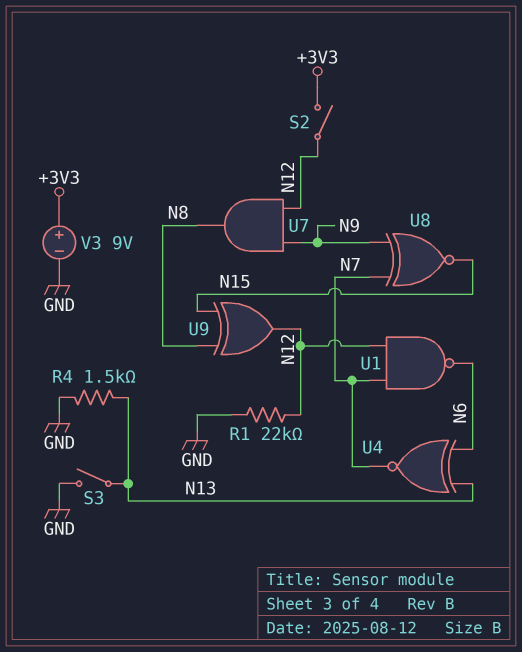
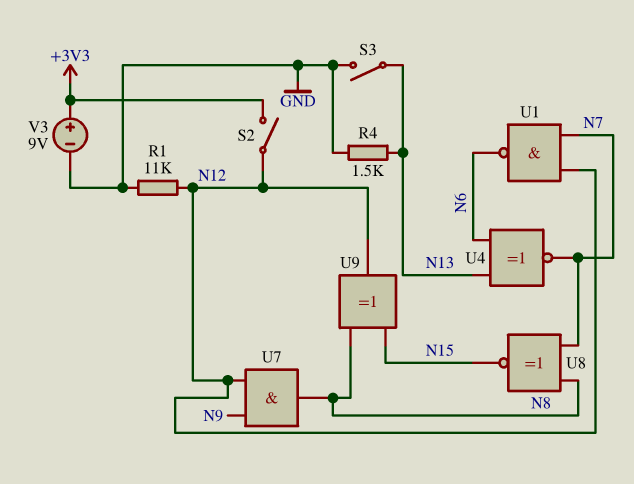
R1: 22k (GND, N12) -> 11k (GND, N12)
U8: XNOR (in N7, in N9, out N15) -> XNOR (in N7, in N8, out N15)

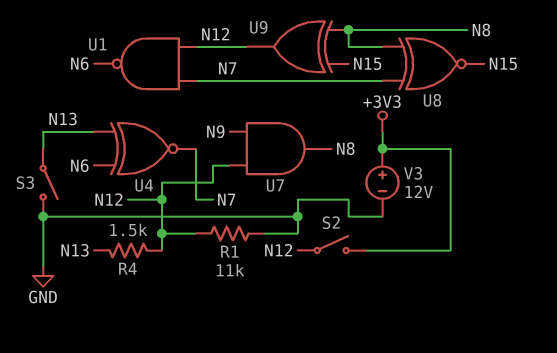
R4: 1.5k (GND, N13) -> 1.5k (N12, N13)
V3: 9V (plus +3V3, minus GND) -> 12V (plus +3V3, minus GND)

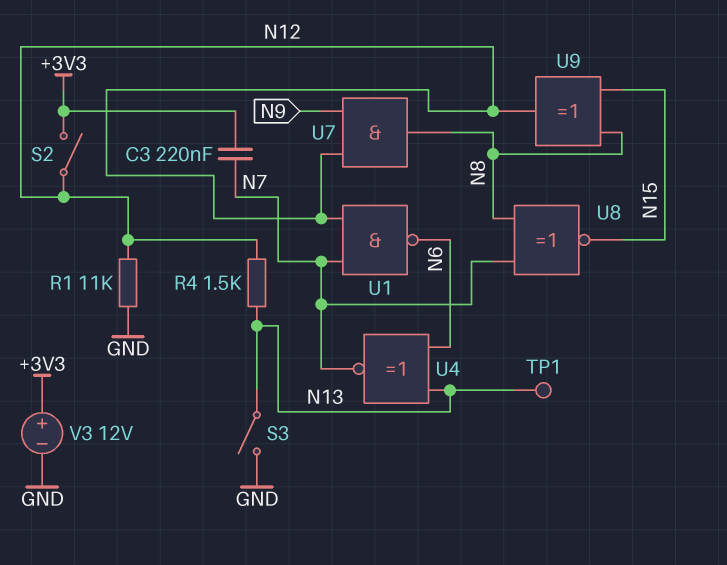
C3: none -> 220nF (+3V3, N7)
TP1: none -> test point (N13)

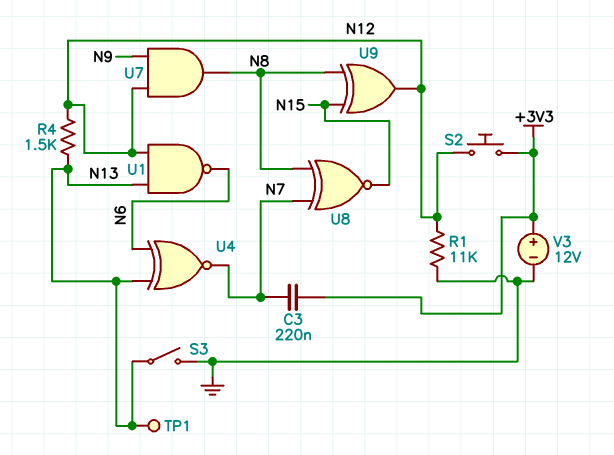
S2: switch (+3V3, N12) -> button (+3V3, N12)
U1: NAND (in N7, in N12, out N6) -> NAND (in N12, in N13, out N6)

